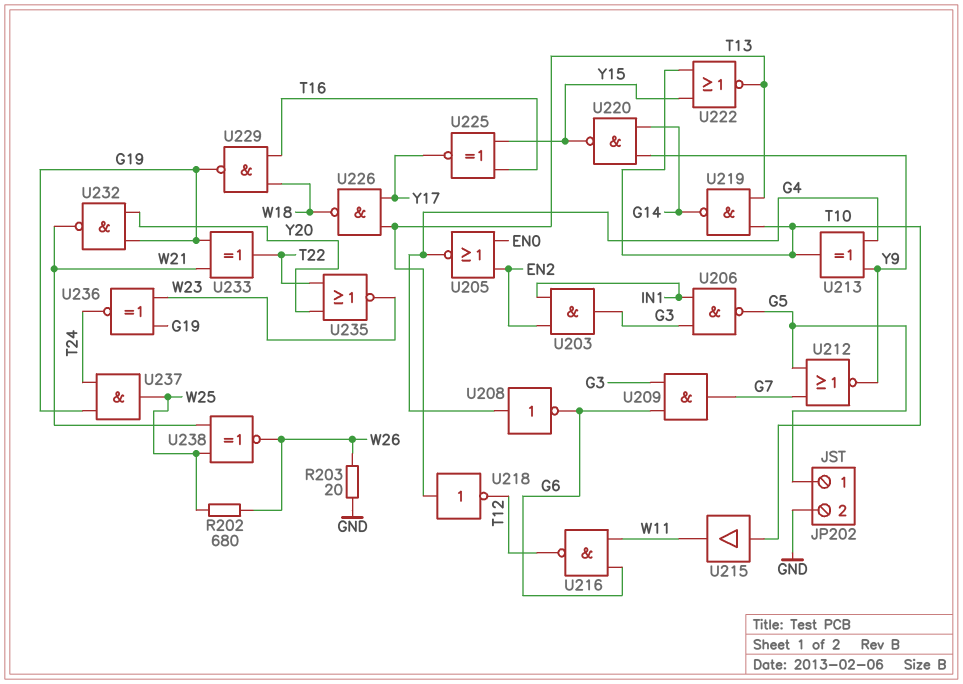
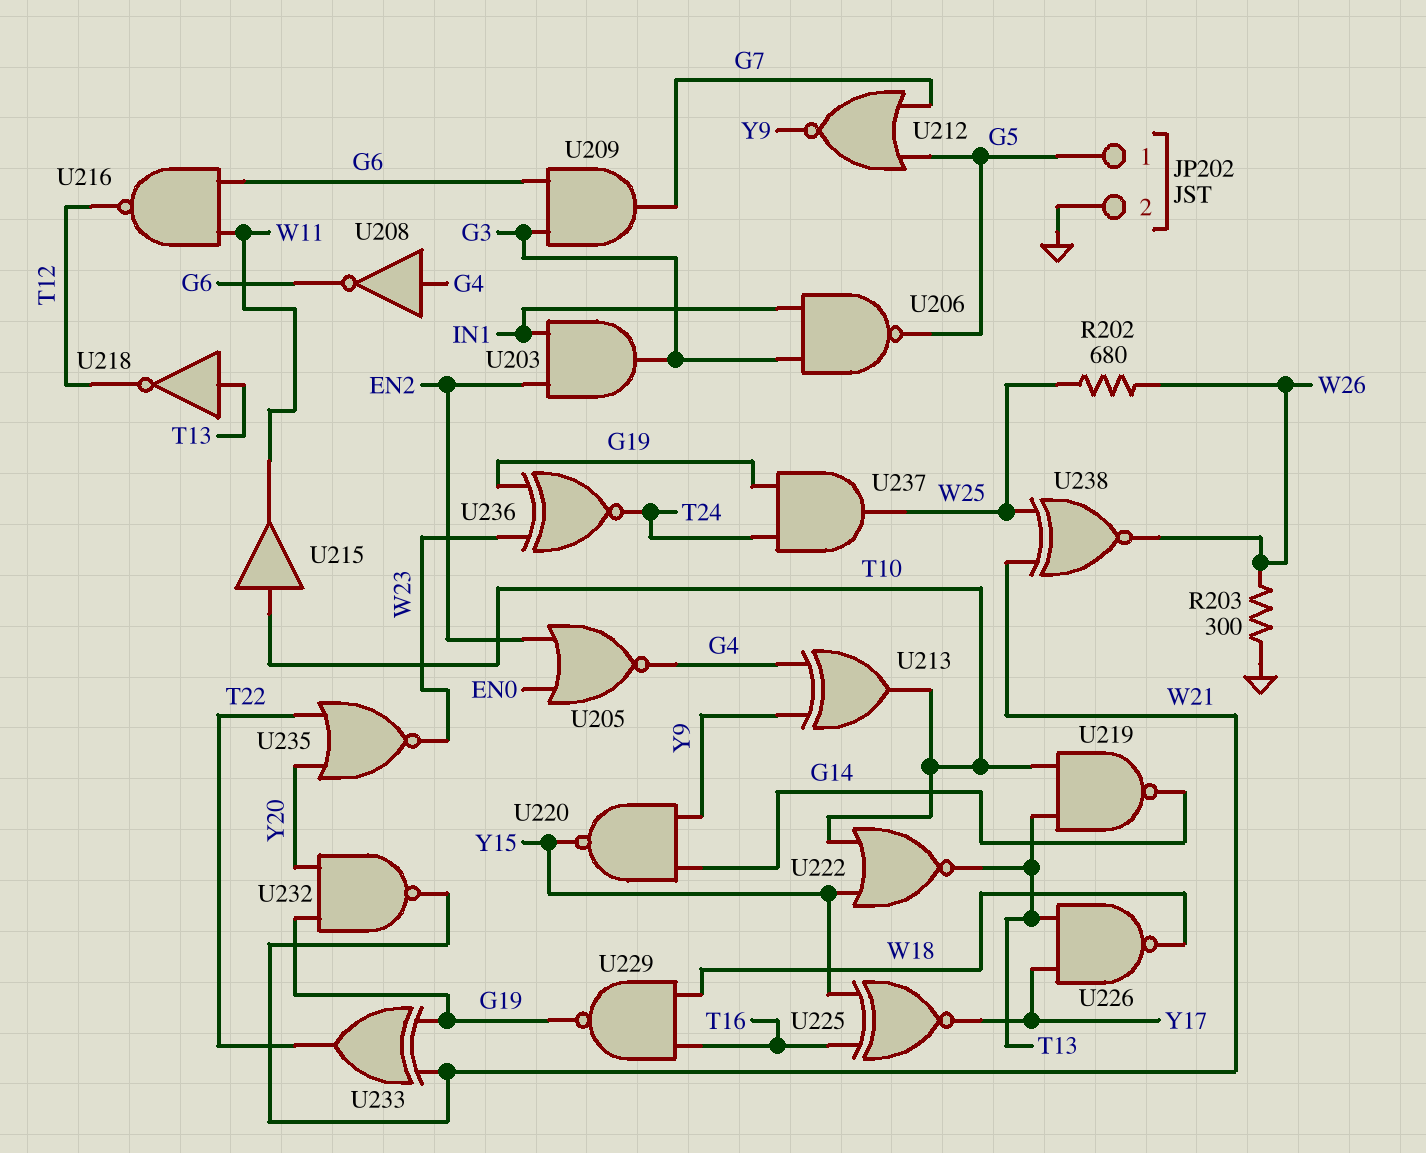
R203: 20 (GND, W26) -> 300 (GND, W26)

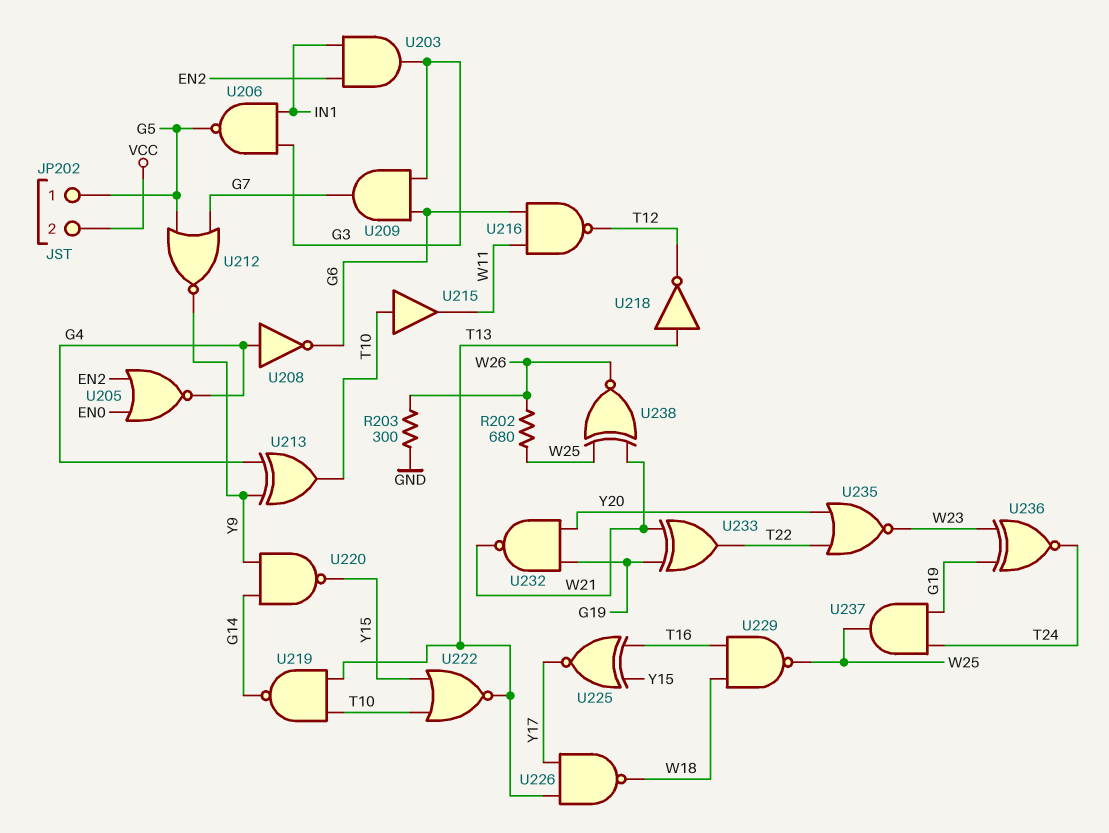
JP202 pin 2: GND -> VCC
U229: NAND (in T16, in W18, out G19) -> NAND (in T16, in W18, out W25)

